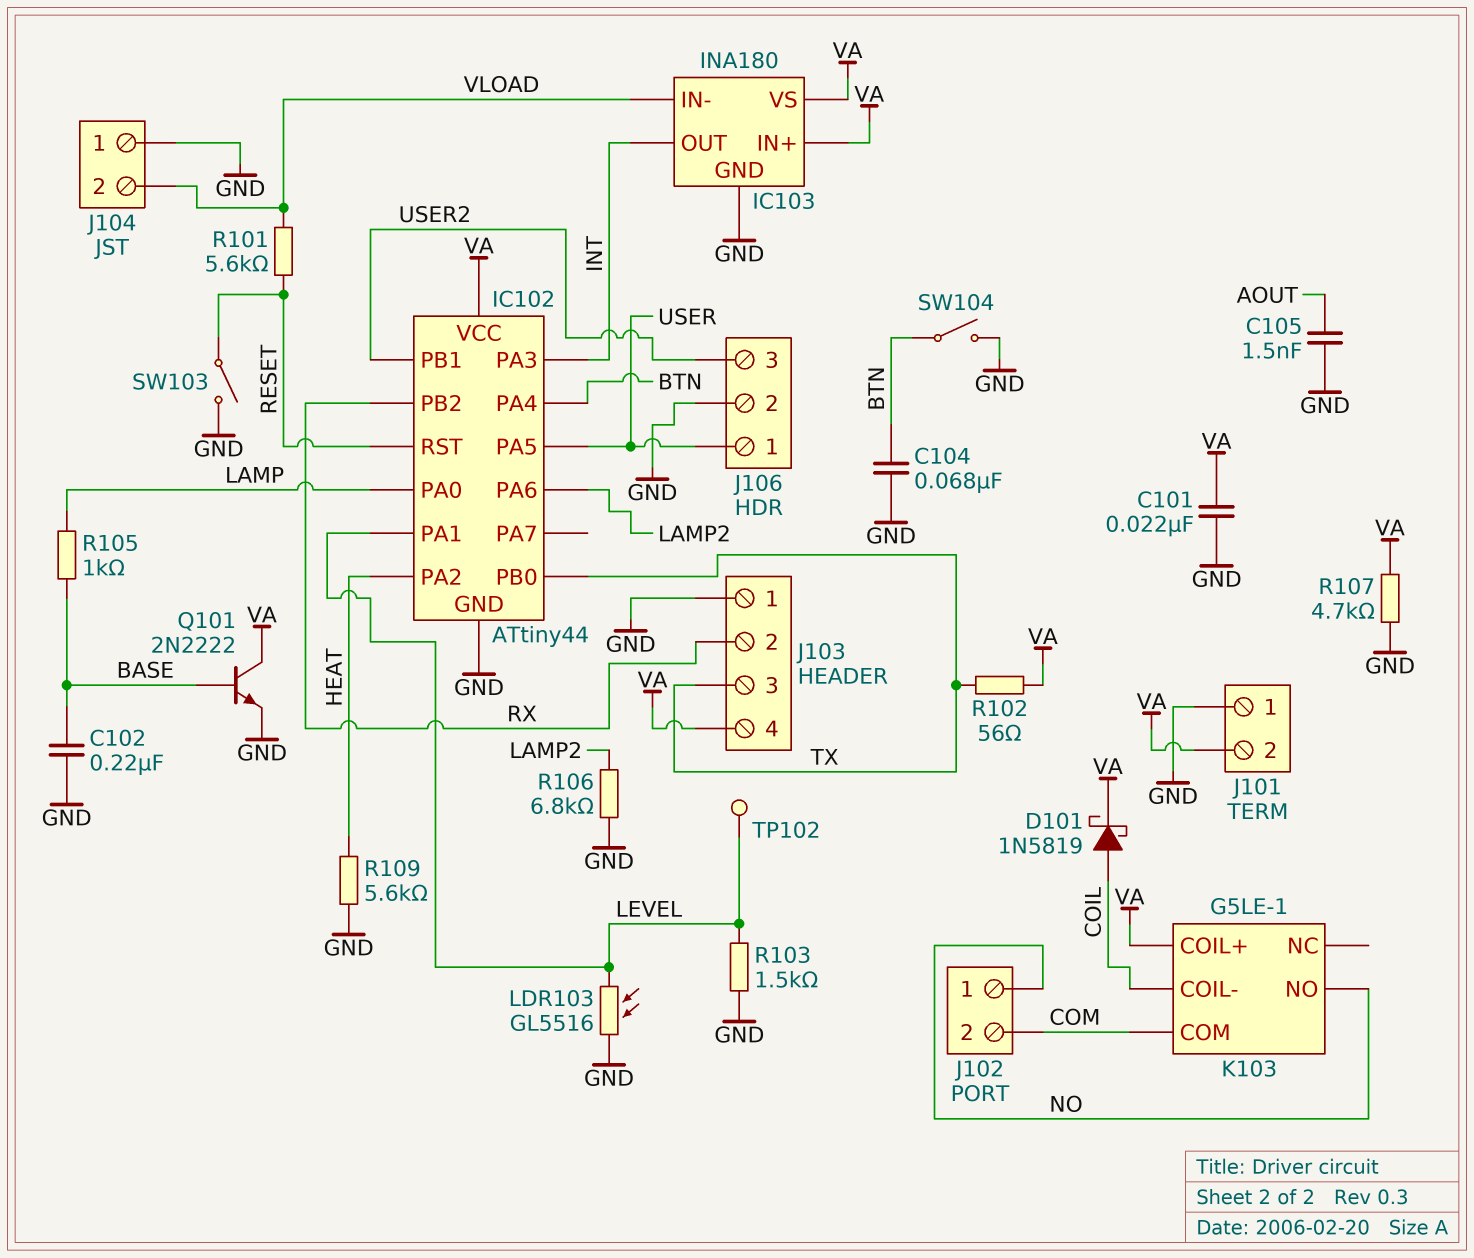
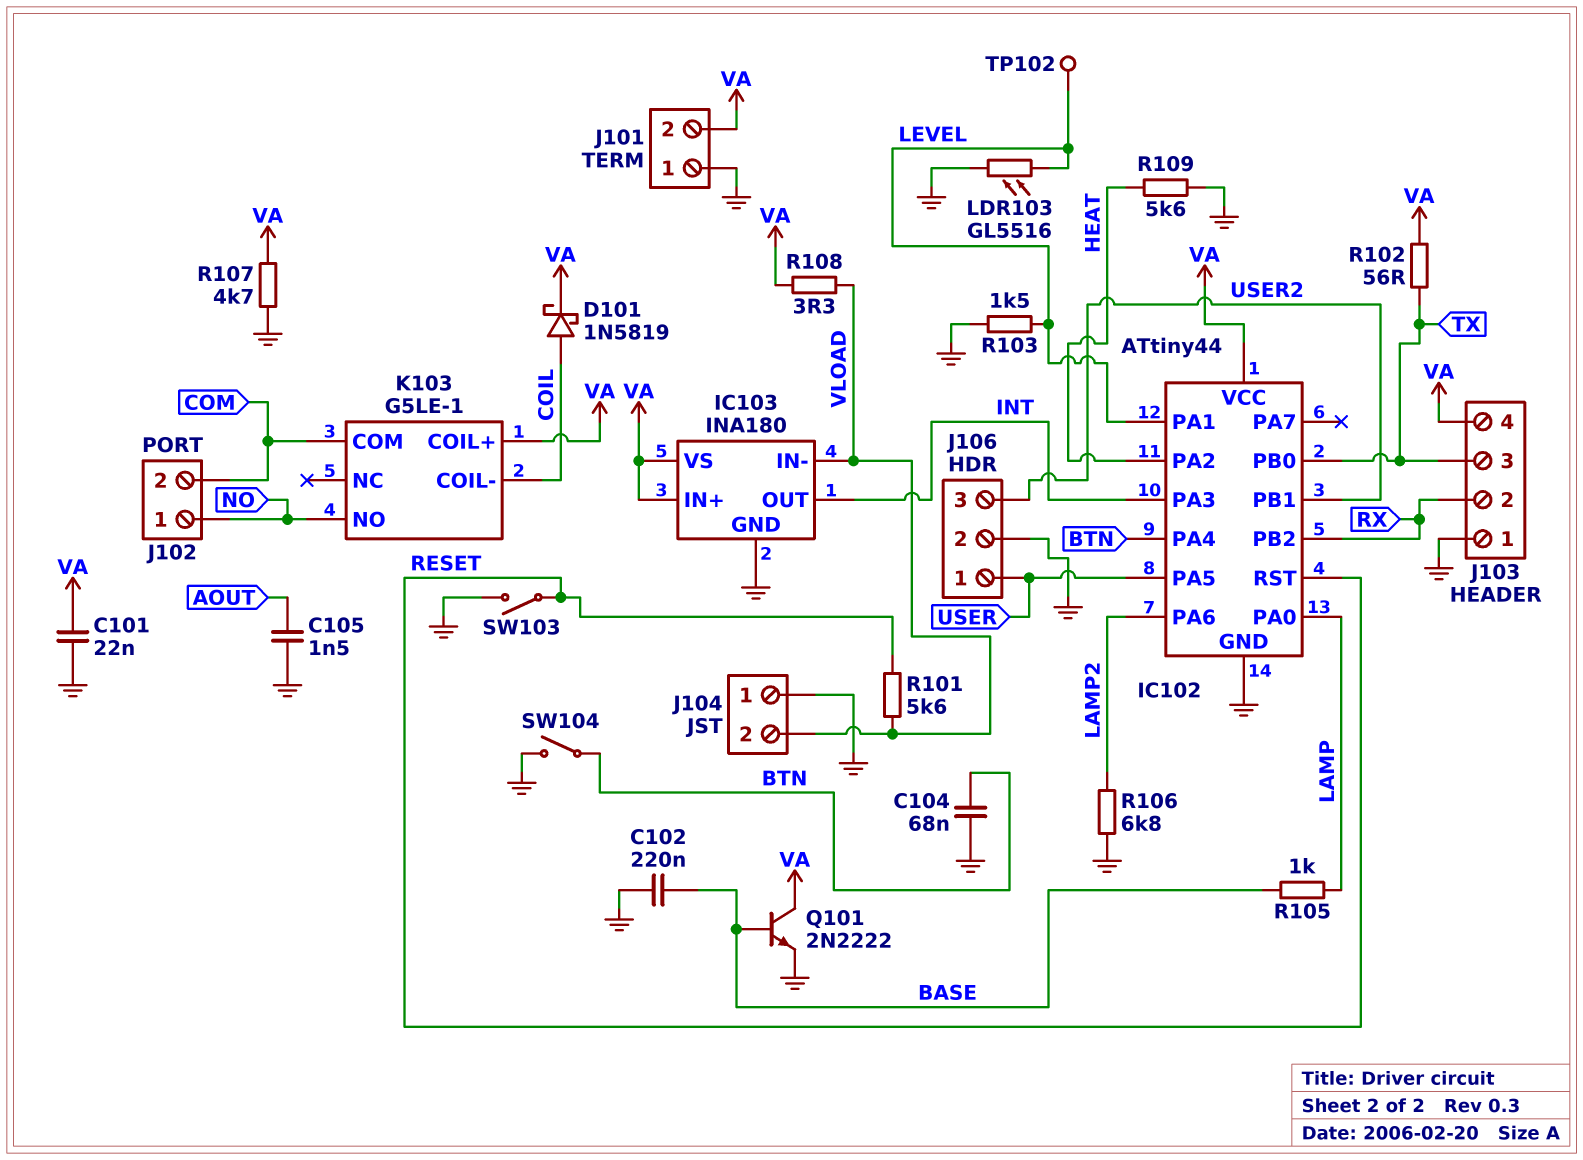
R108: none -> 3.3 (VA, VLOAD)

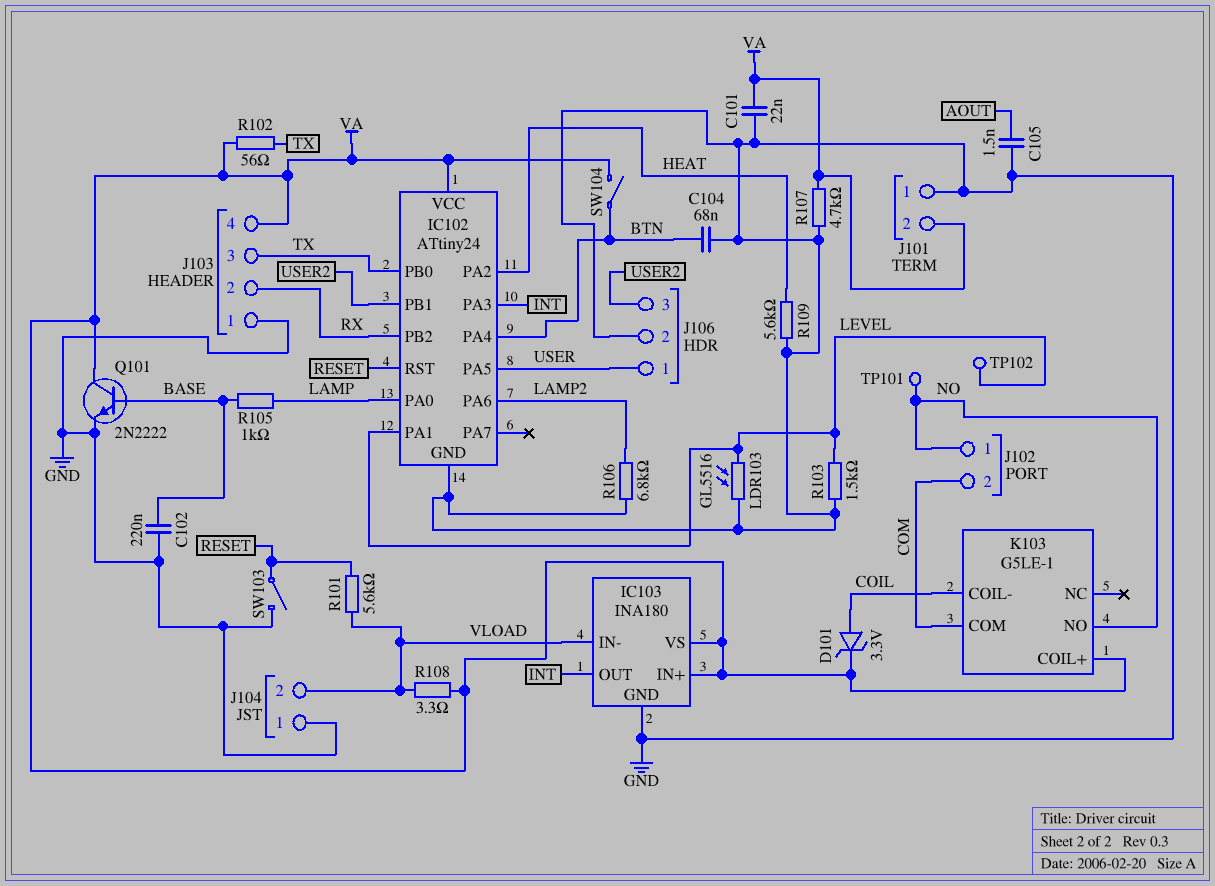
D101: schottky 1N5819 (A COIL, K VA) -> zener 3.3V (A COIL, K VA)
IC102: ATtiny44 -> ATtiny24
SW104: switch (BTN, GND) -> switch (BTN, VA)
TP101: none -> test point (NO)

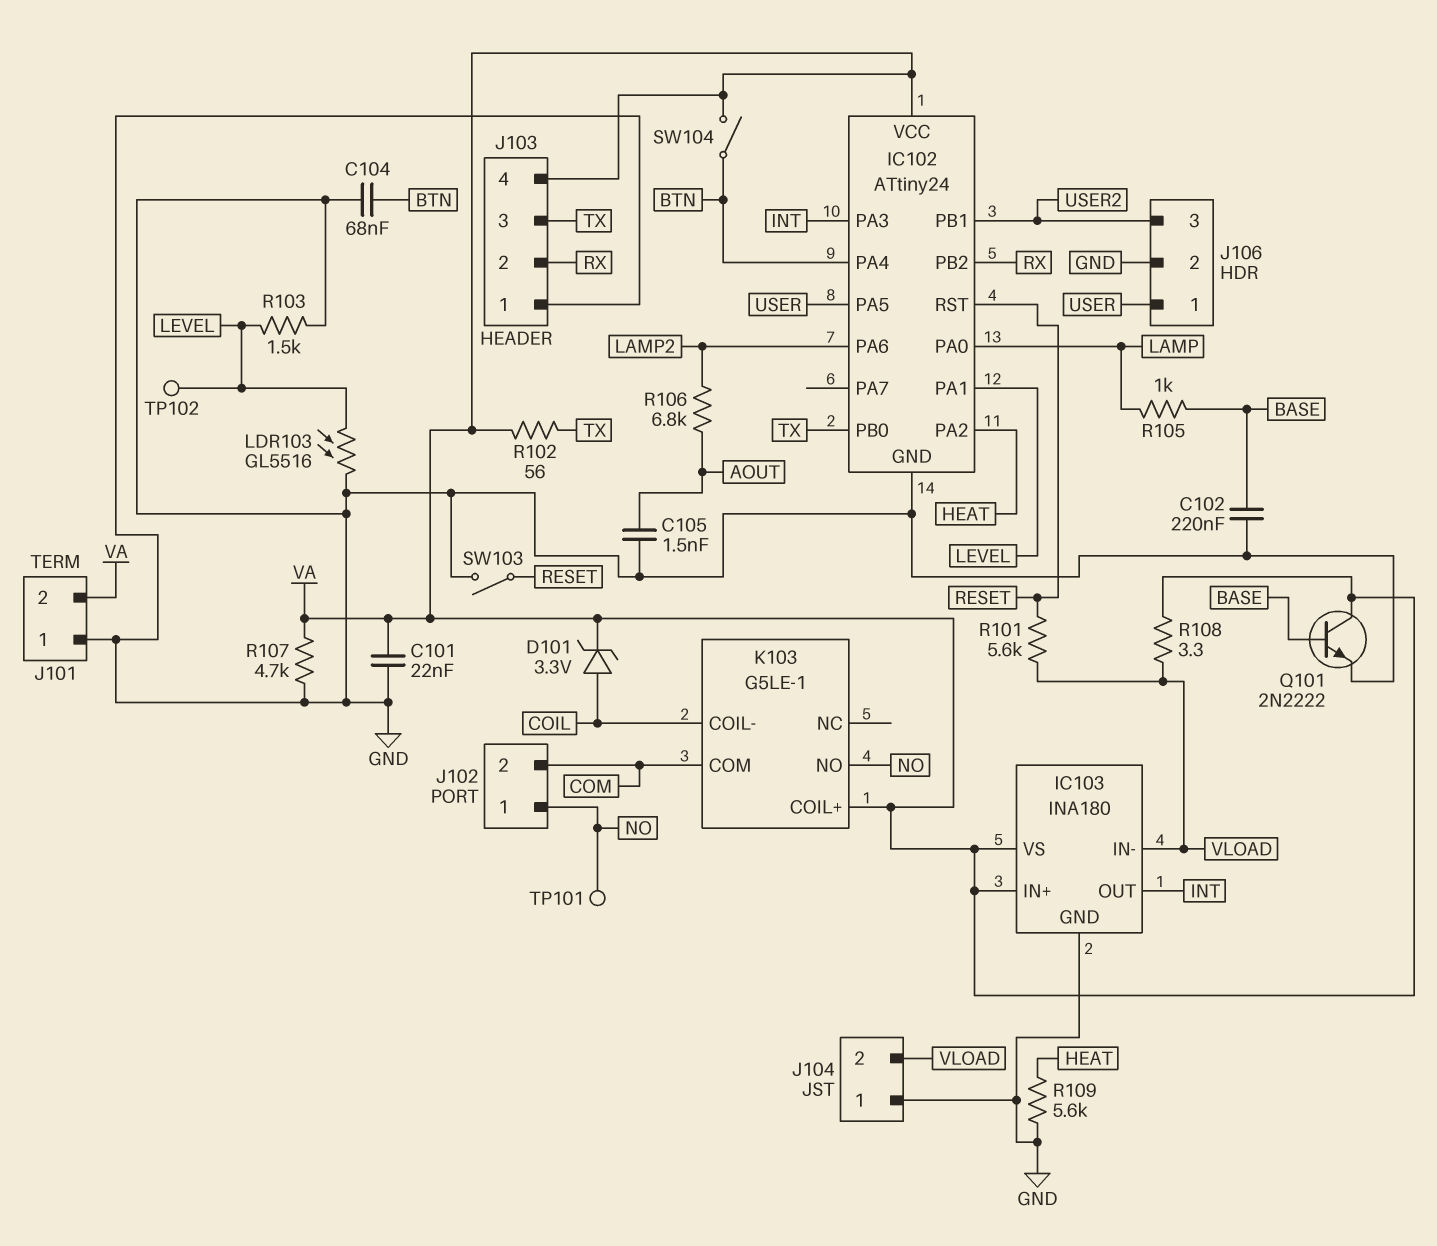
R106: 6.8k (GND, LAMP2) -> 6.8k (AOUT, LAMP2)

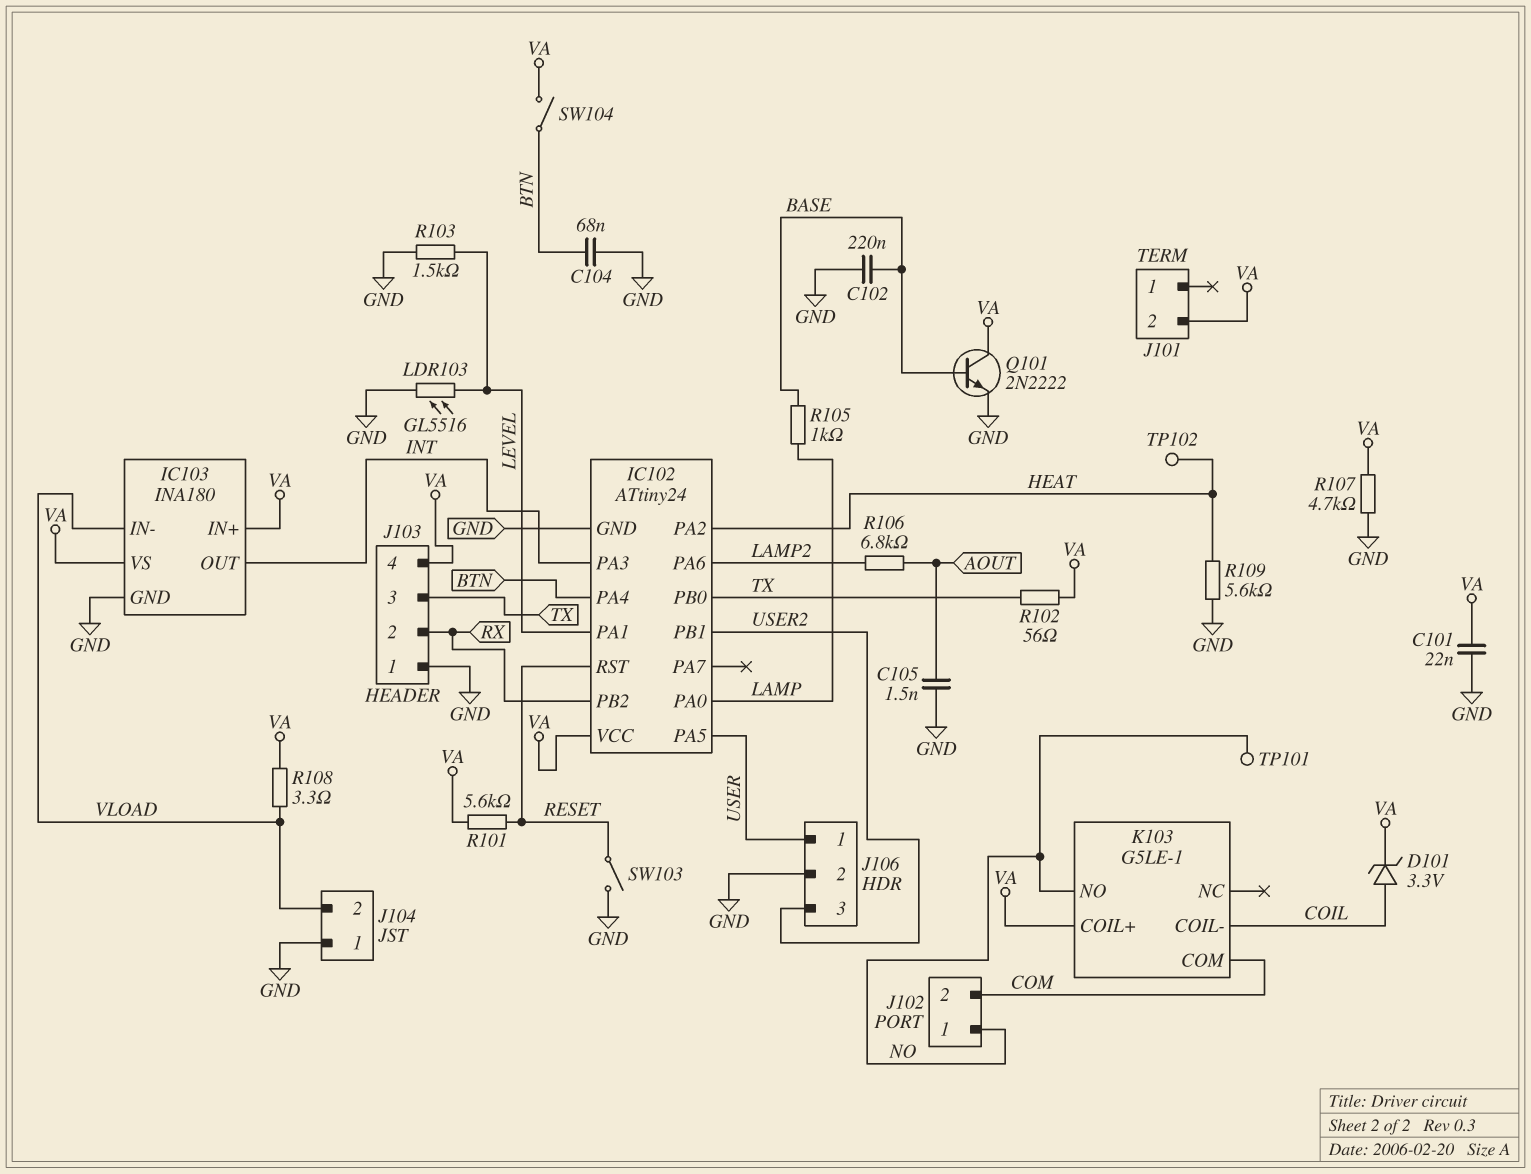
J101 pin 1: GND -> none
R101: 5.6k (RESET, VLOAD) -> 5.6k (RESET, VA)
TP102: test point (LEVEL) -> test point (HEAT)

